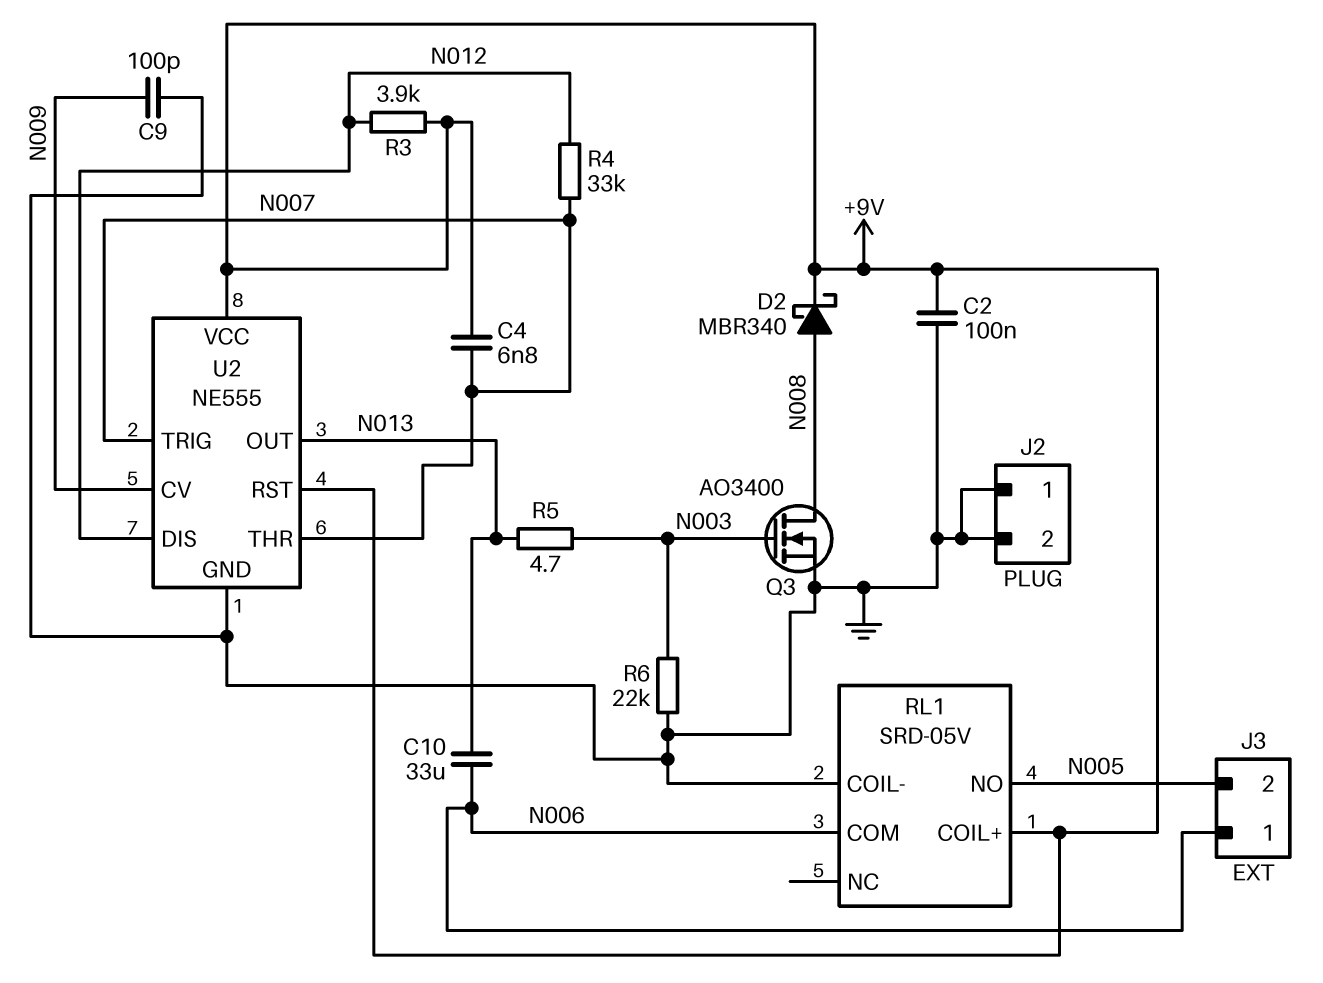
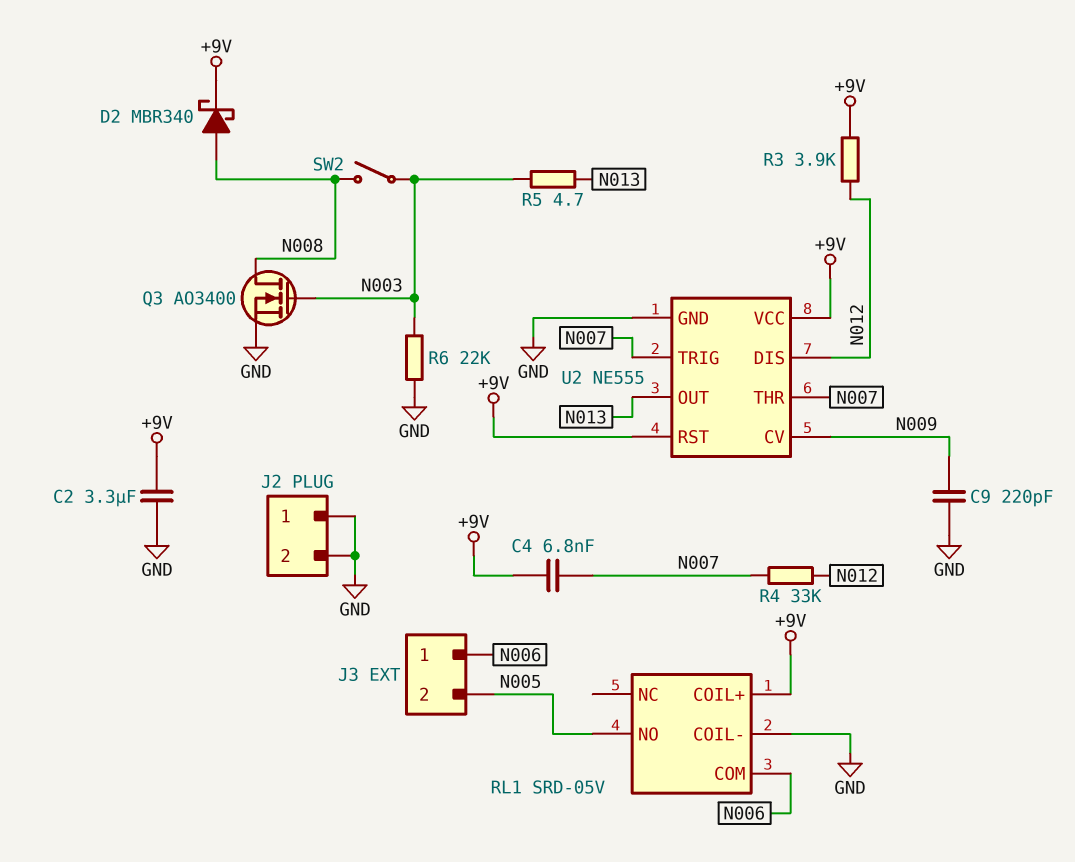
C2: 100nF (+9V, GND) -> 3.3uF (+9V, GND)
C9: 100pF (GND, N009) -> 220pF (GND, N009)
C10: 33uF (N006, N013) -> none
SW2: none -> switch (N003, N008)

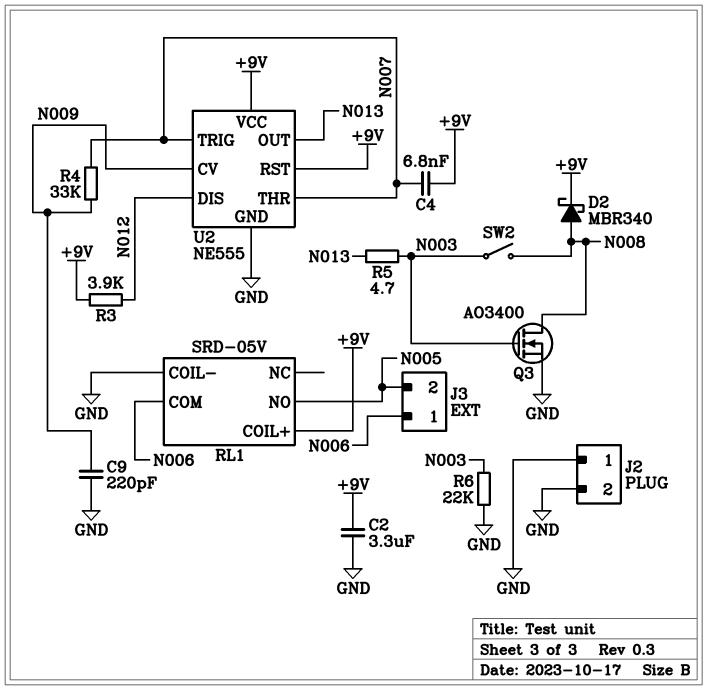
R4: 33k (N007, N012) -> 33k (N007, N009)

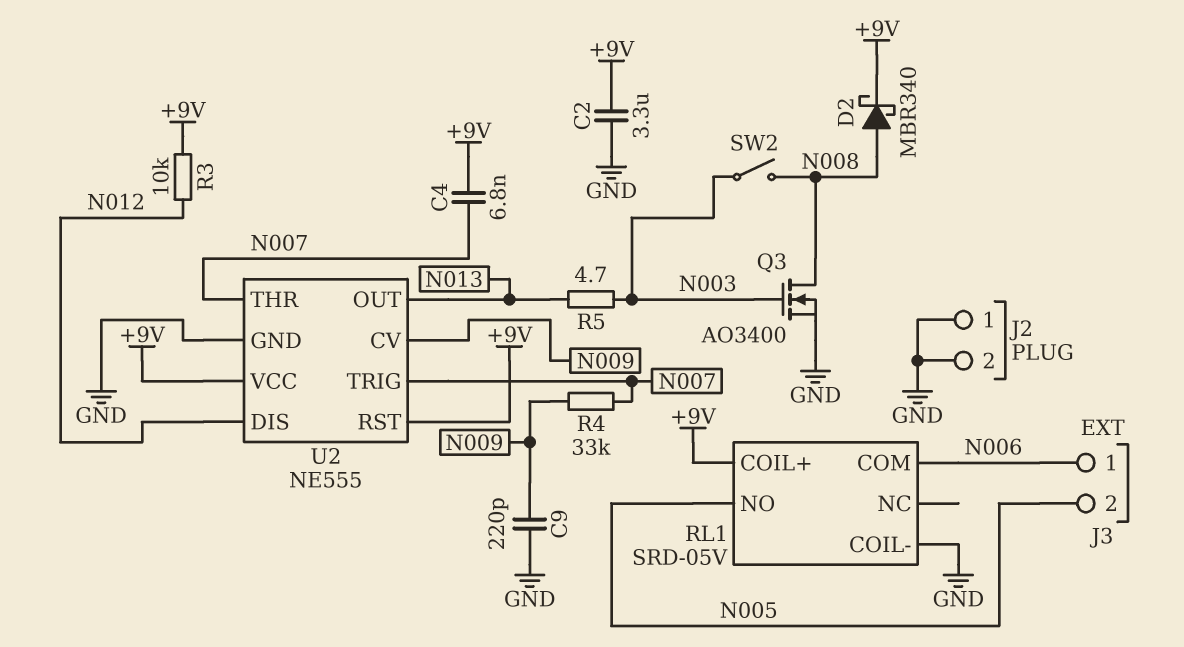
R3: 3.9k (+9V, N012) -> 10k (+9V, N012)
R6: 22k (GND, N003) -> none

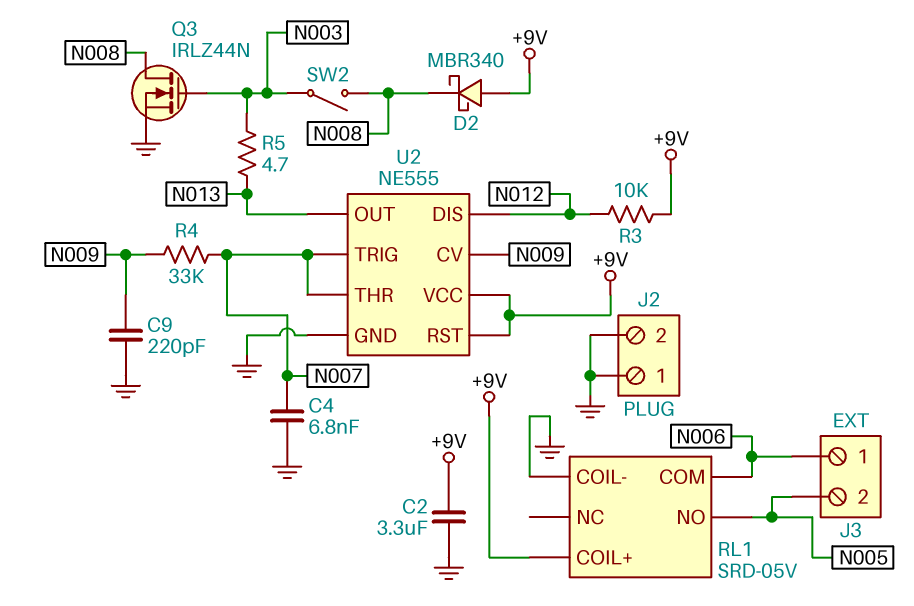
C4: 6.8nF (+9V, N007) -> 6.8nF (GND, N007)
D2: schottky MBR340 (A N008, K +9V) -> schottky MBR340 (A +9V, K N008)
Q3: NMOS AO3400 (G N003, D N008, S GND) -> NMOS IRLZ44N (G N003, D N008, S GND)

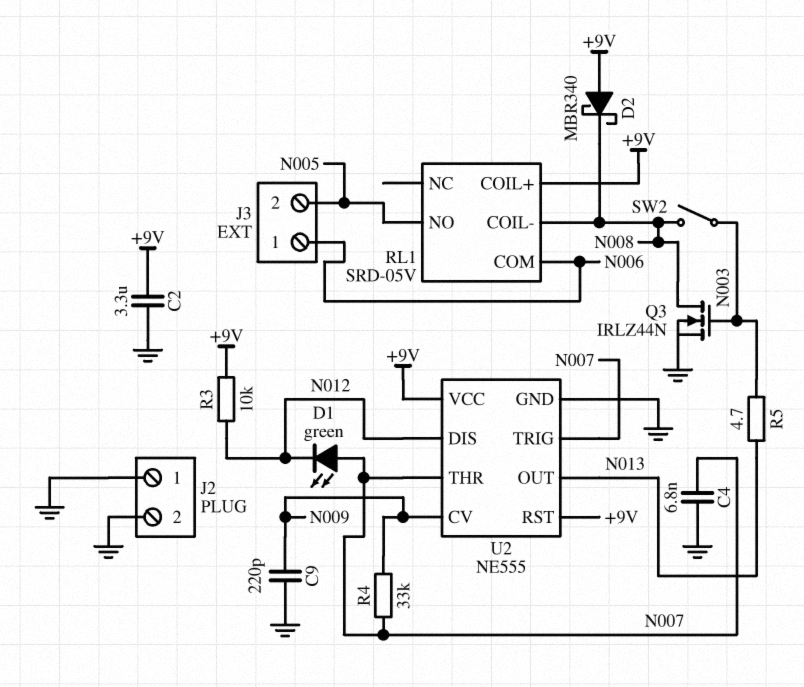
D1: none -> LED green (A N007, K N012)
RL1 pin COIL-: GND -> N008

